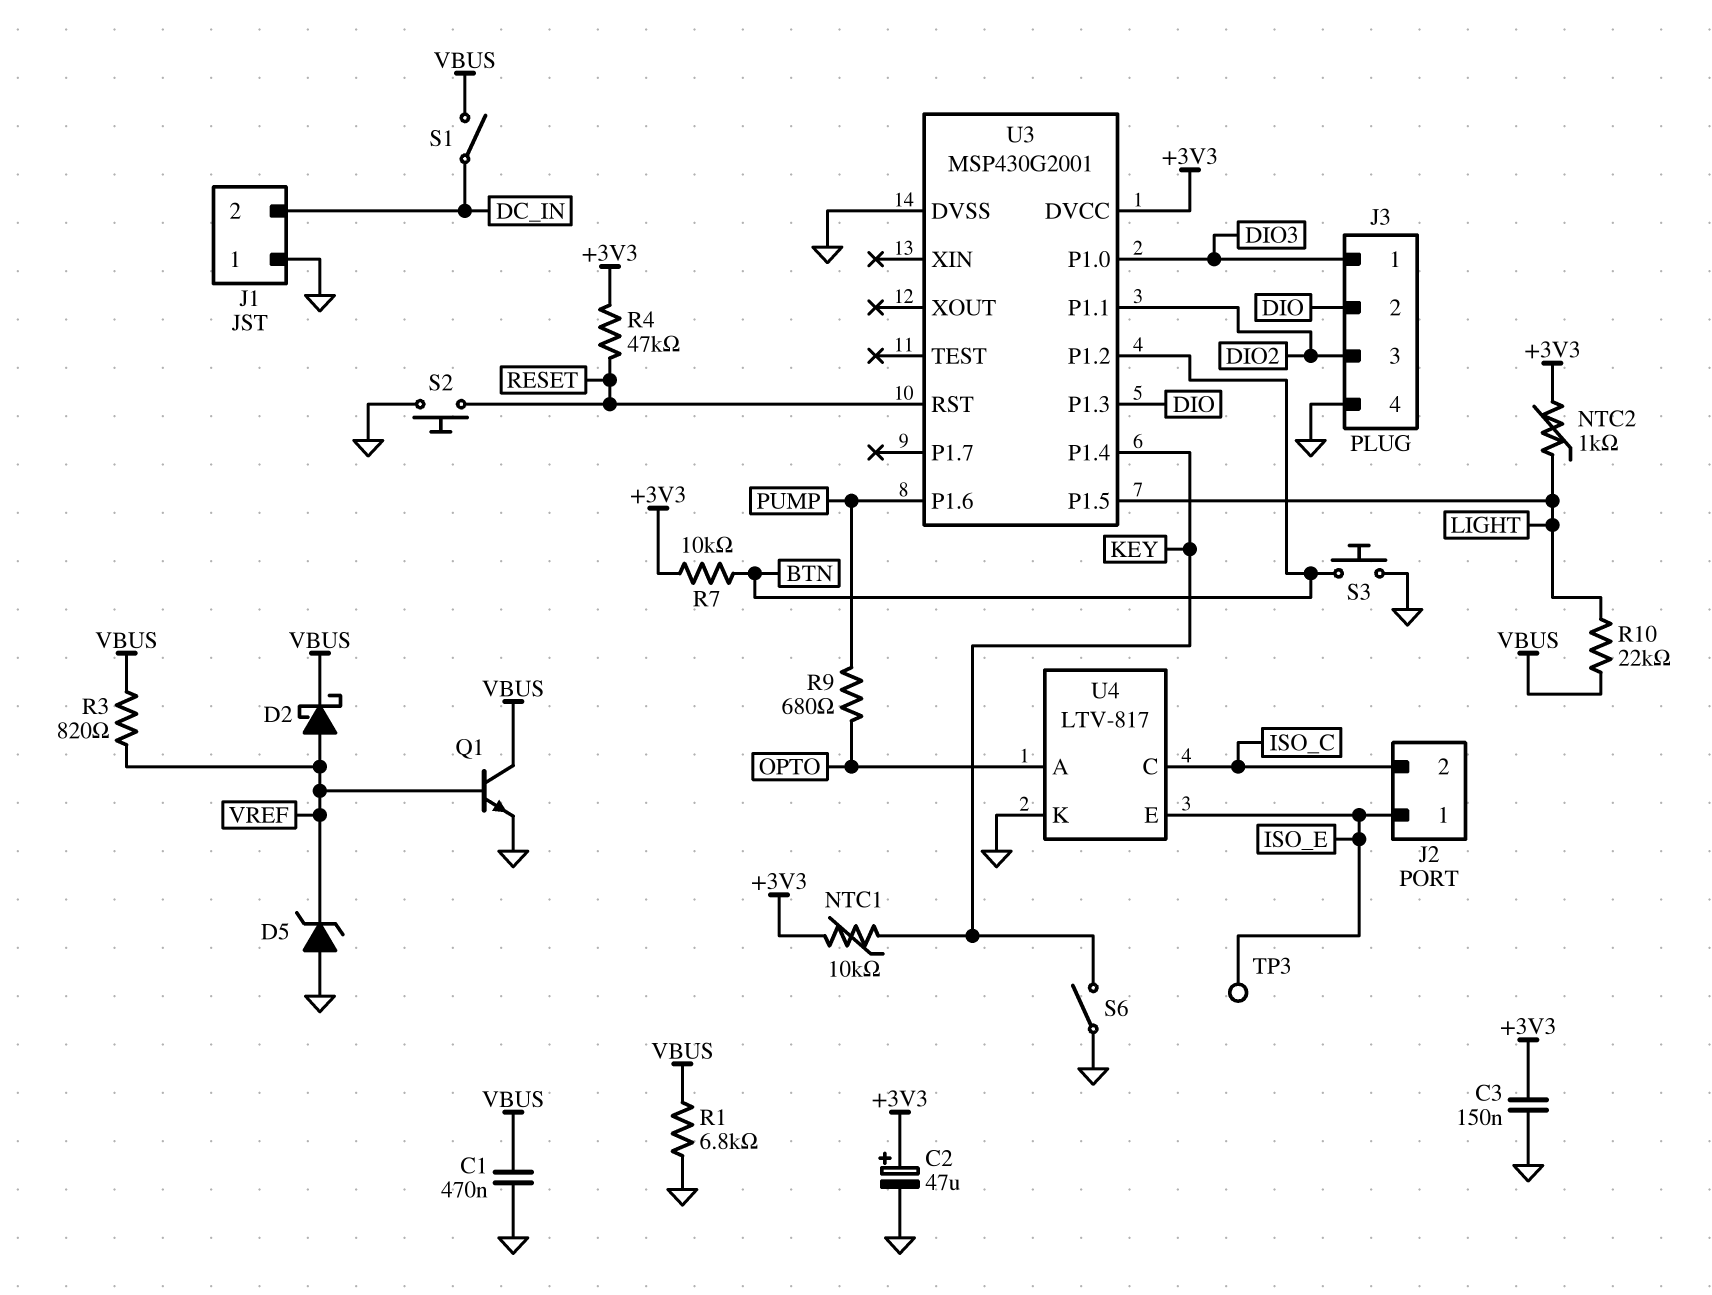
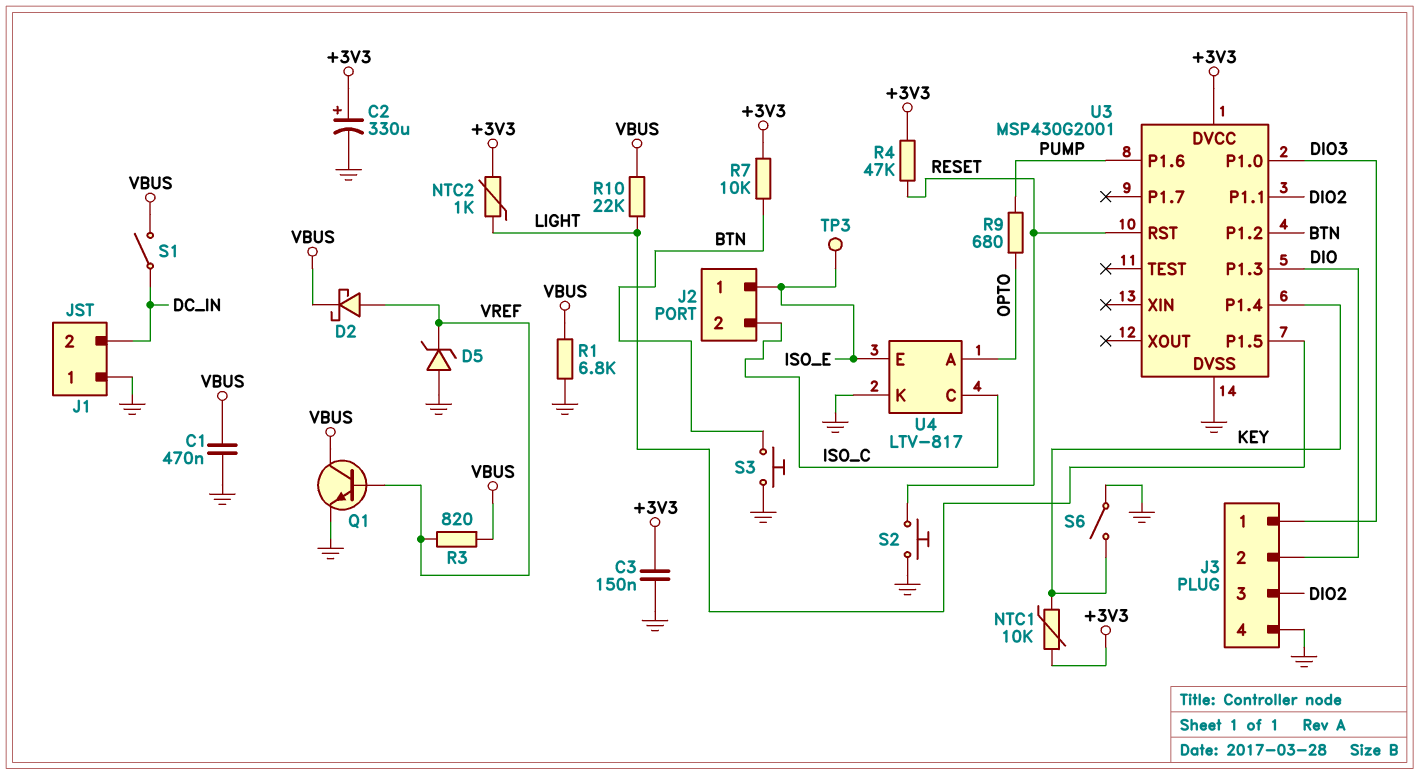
C2: 47uF (plus +3V3, minus GND) -> 330uF (plus +3V3, minus GND)

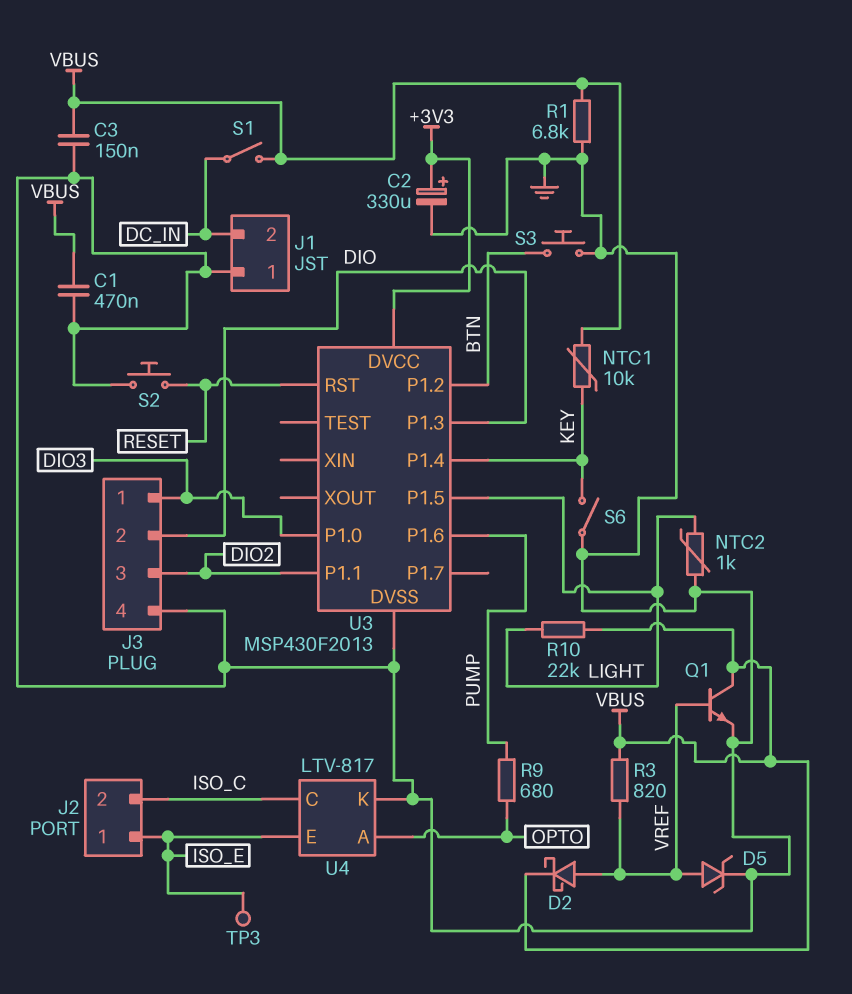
C3: 150nF (+3V3, GND) -> 150nF (GND, VBUS)
D5: zener (A GND, K VREF) -> zener (A VREF, K GND)
NTC1: 10k (+3V3, KEY) -> 10k (KEY, VBUS)
NTC2: 1k (+3V3, LIGHT) -> 1k (GND, LIGHT)
R4: 47k (+3V3, RESET) -> none
R7: 10k (+3V3, BTN) -> none
U3: MSP430G2001 -> MSP430F2013

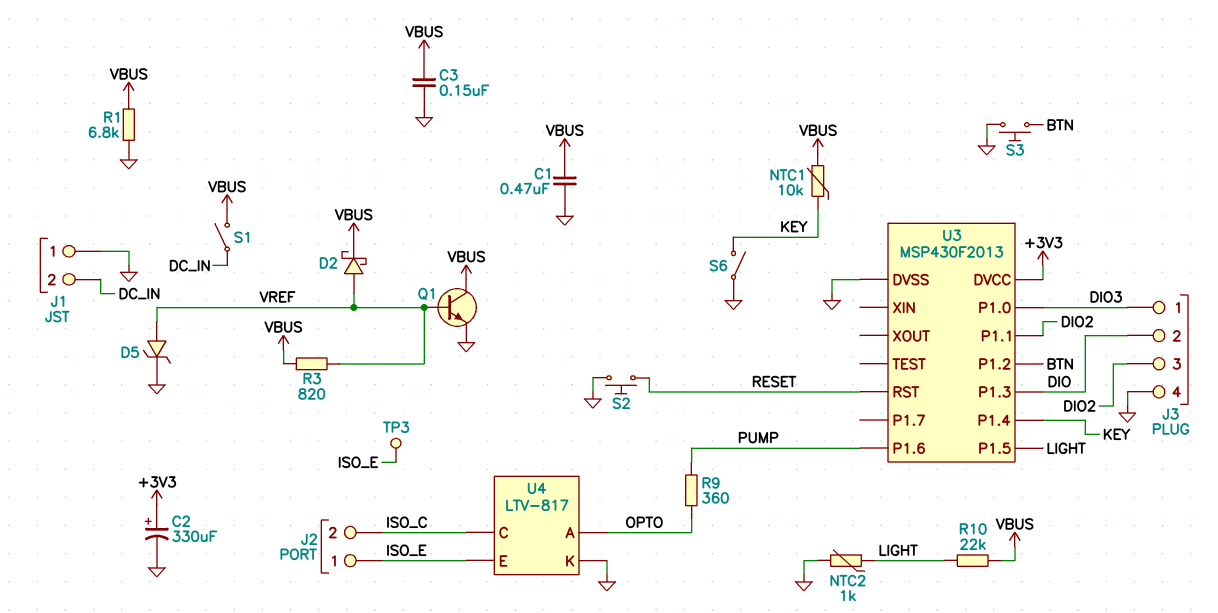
R9: 680 (OPTO, PUMP) -> 360 (OPTO, PUMP)

